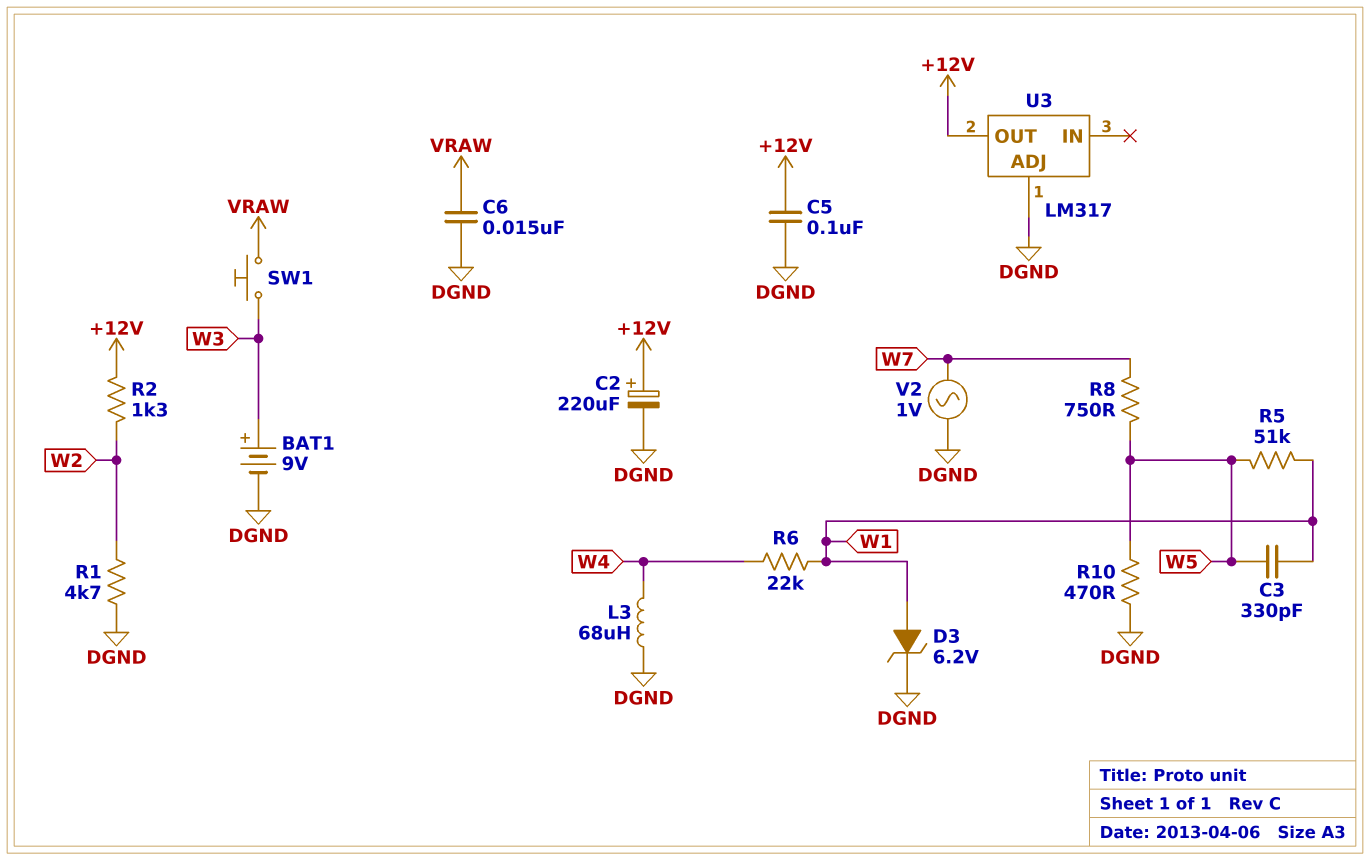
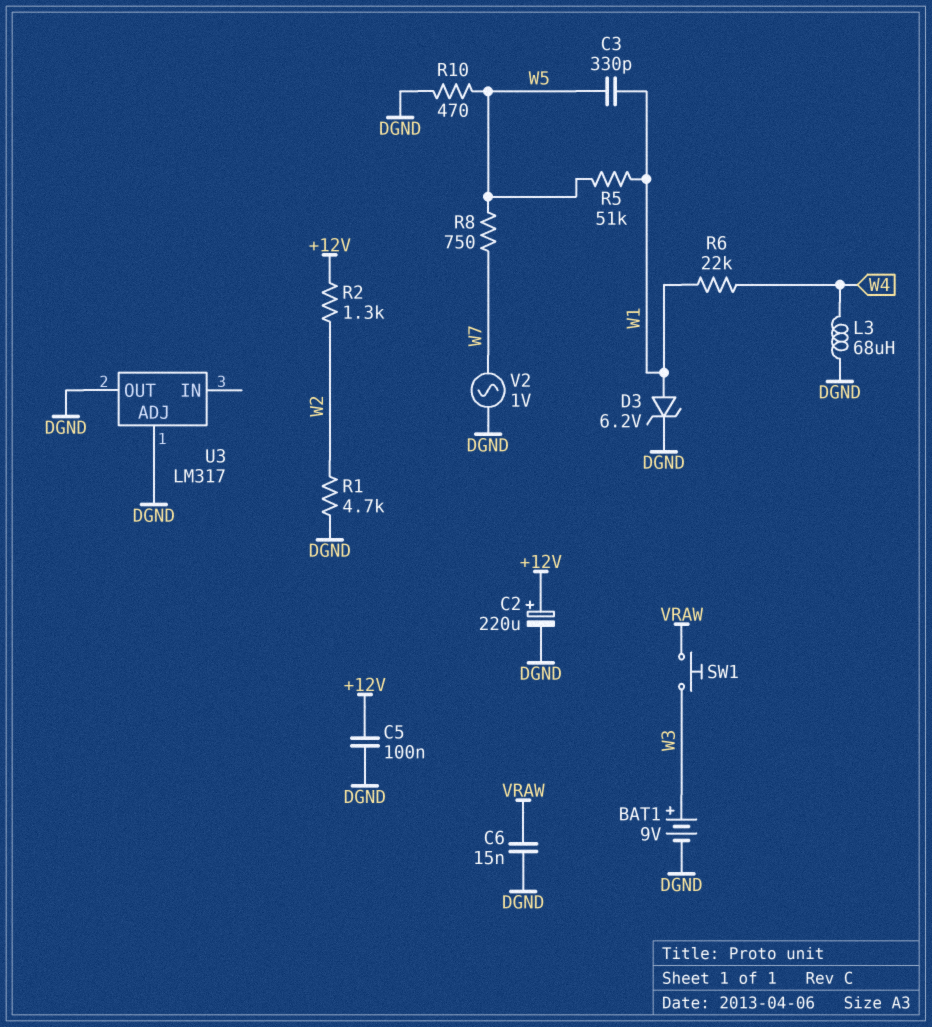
U3 pin OUT: +12V -> DGND

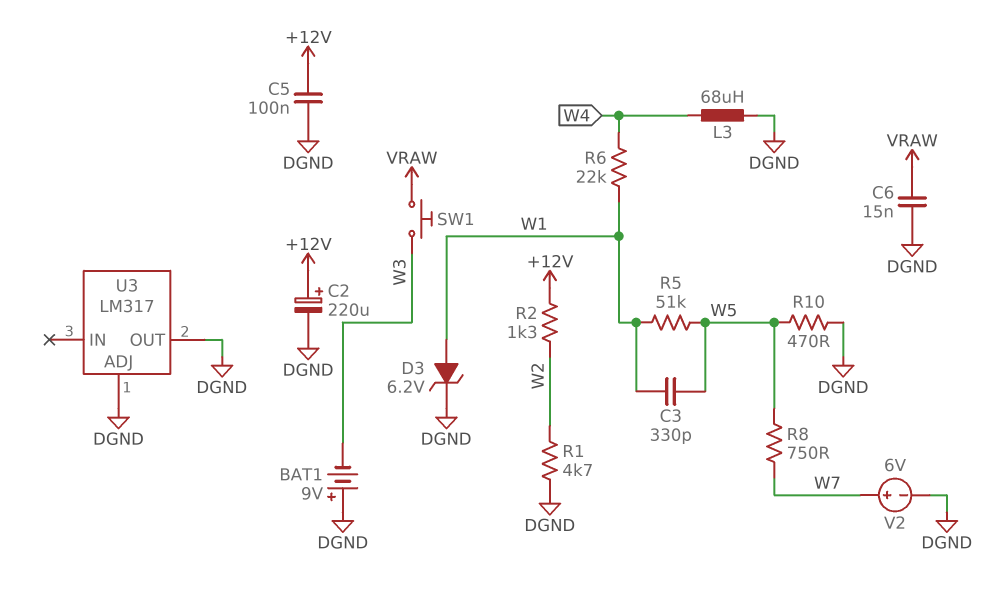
BAT1: 9V (plus W3, minus DGND) -> 9V (plus DGND, minus W3)
V2: AC 1V (DGND, W7) -> 6V (plus W7, minus DGND)

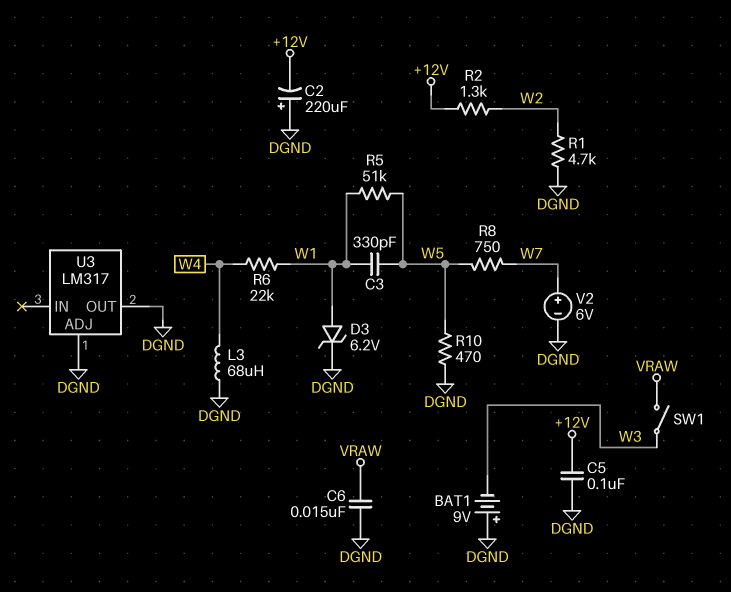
C2: 220uF (plus +12V, minus DGND) -> 220uF (plus DGND, minus +12V)
SW1: button (VRAW, W3) -> switch (VRAW, W3)

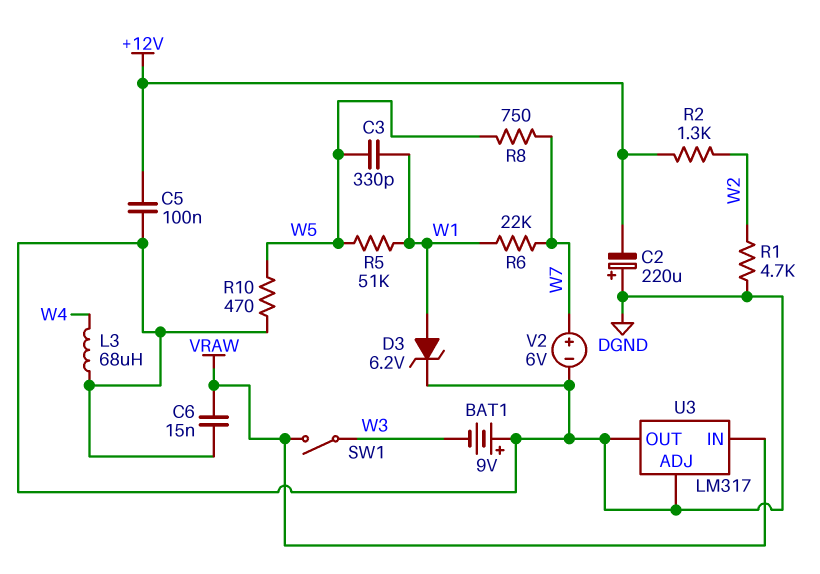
R6: 22k (W1, W4) -> 22k (W1, W7)
U3 pin IN: none -> VRAW

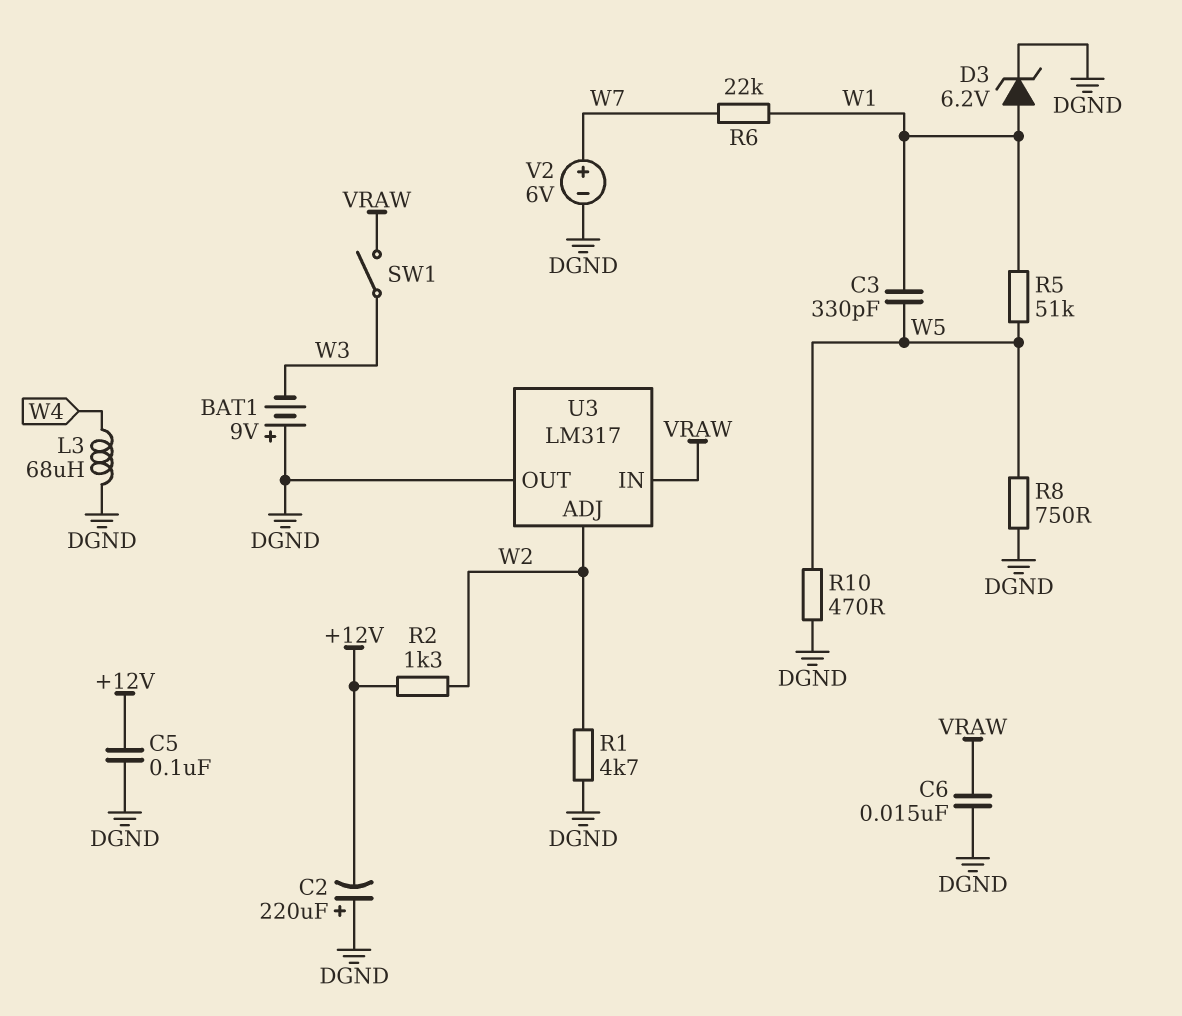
R8: 750 (W5, W7) -> 750 (DGND, W5)
U3 pin ADJ: DGND -> W2

